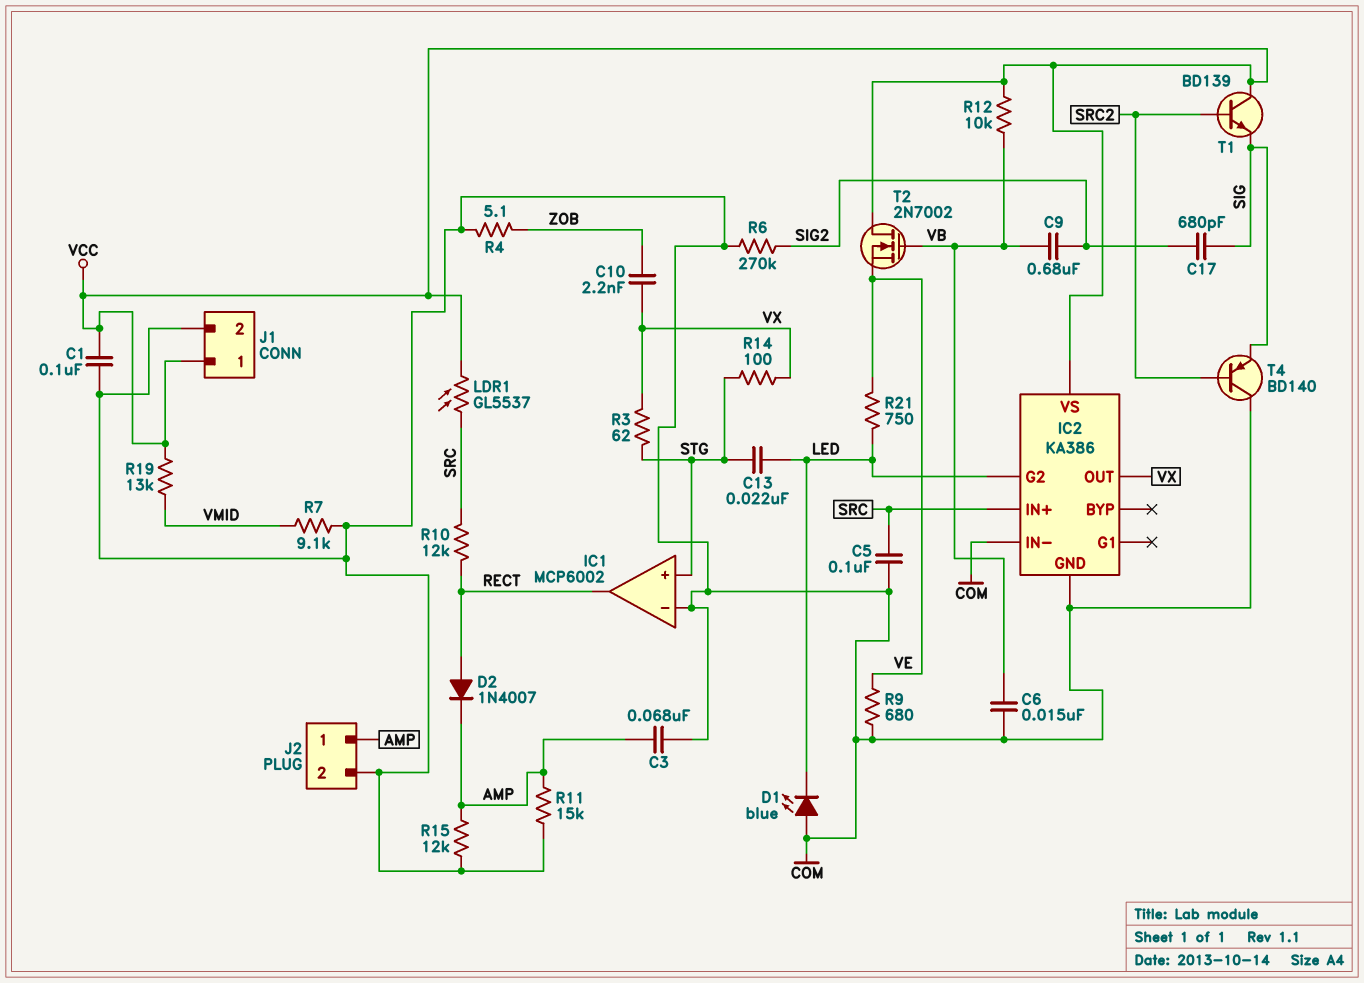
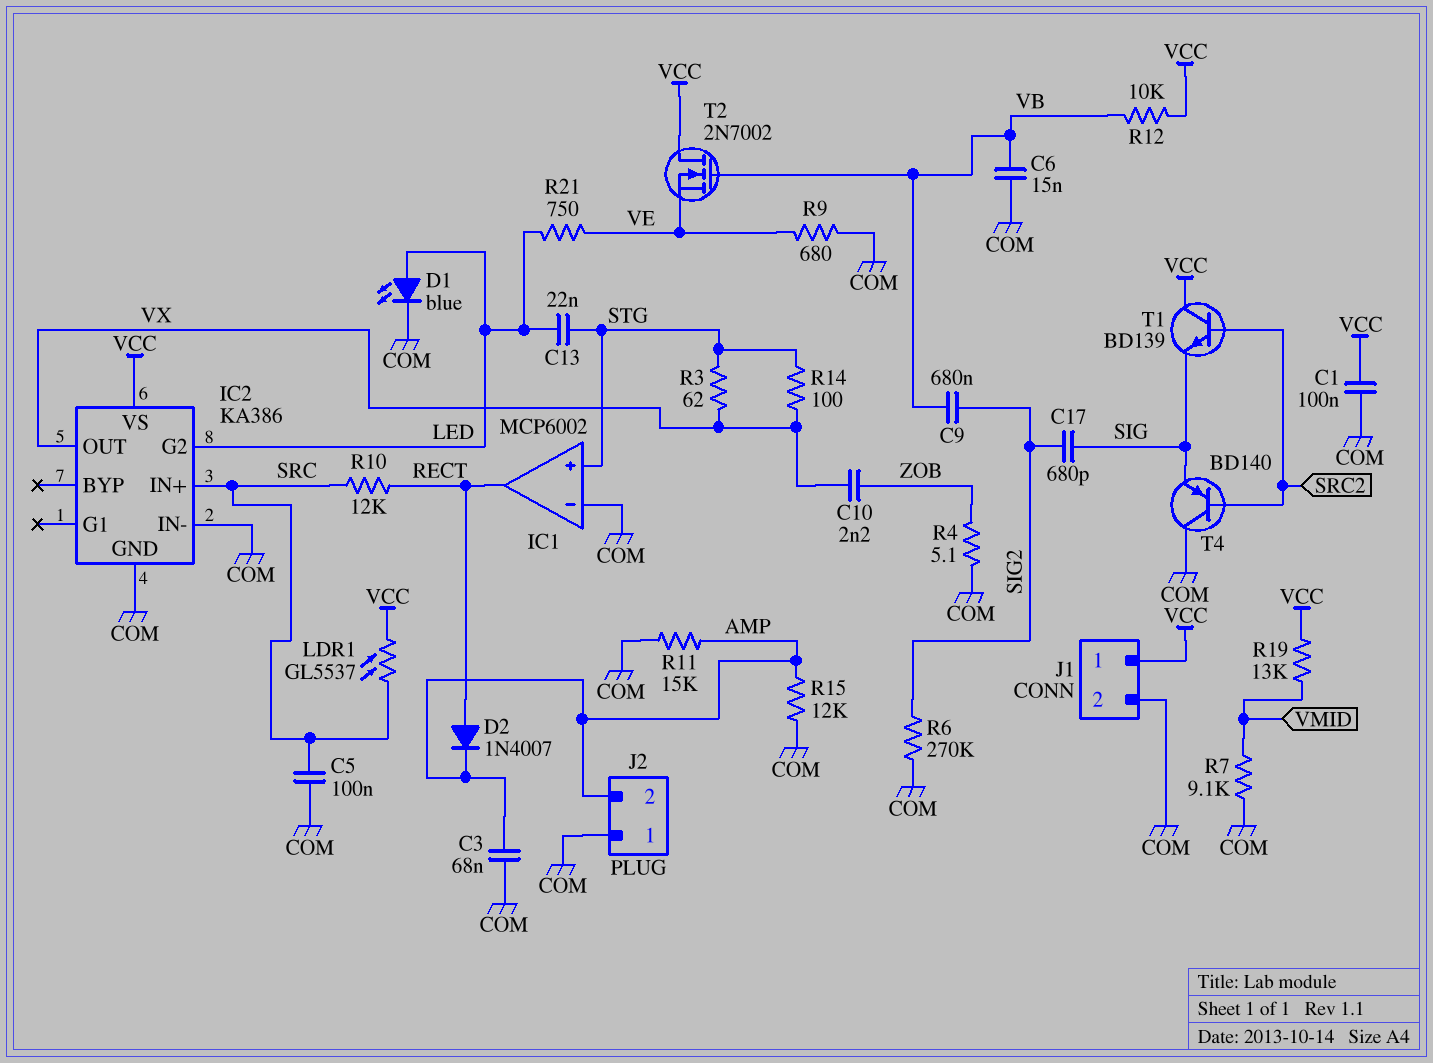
D1: LED blue (A COM, K LED) -> LED blue (A LED, K COM)
J2 pin 1: AMP -> COM
J2 pin 2: COM -> AMP

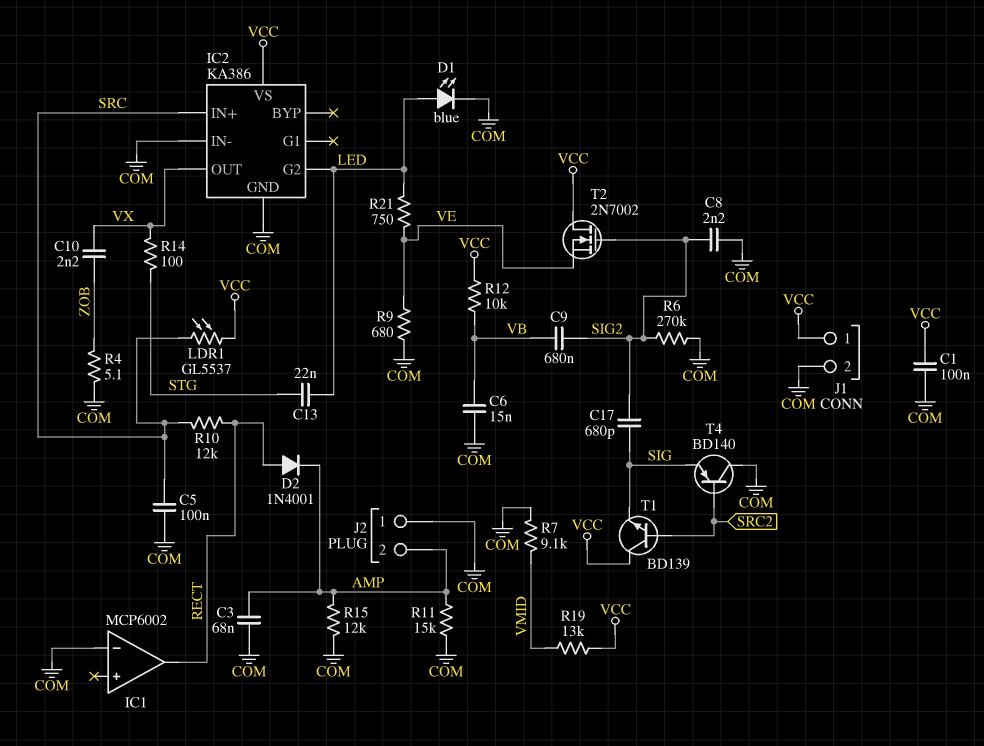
C8: none -> 2.2nF (COM, SIG2)
D2: diode 1N4007 (A RECT, K AMP) -> diode 1N4001 (A RECT, K AMP)
IC1 pin in+: STG -> none
R3: 62 (STG, VX) -> none
T2: NMOS 2N7002 (G VB, D VCC, S VE) -> NMOS 2N7002 (G SIG2, D VCC, S VE)

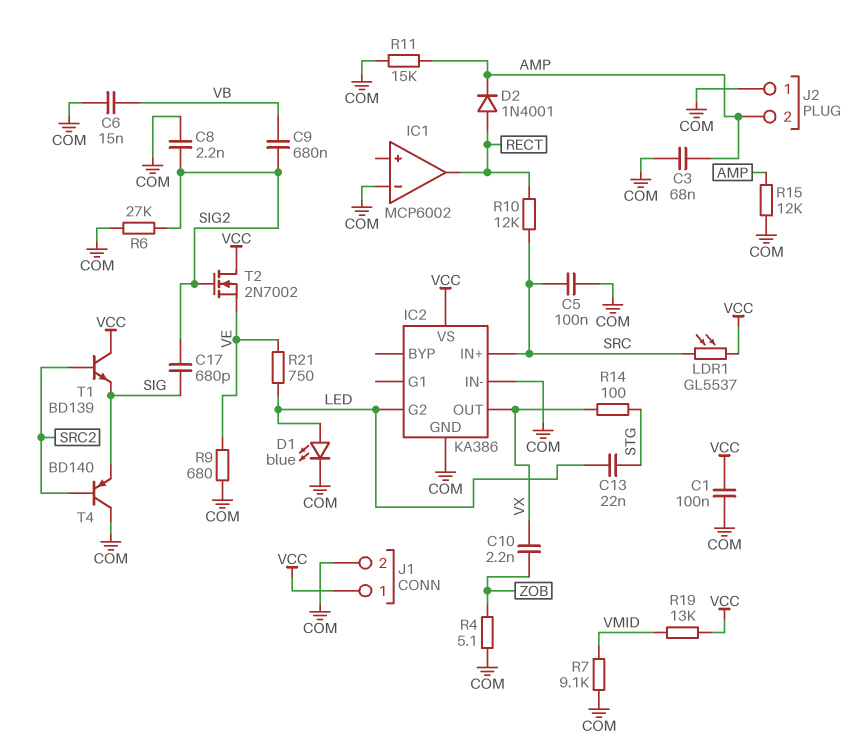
R6: 270k (COM, SIG2) -> 27k (COM, SIG2)
R12: 10k (VB, VCC) -> none

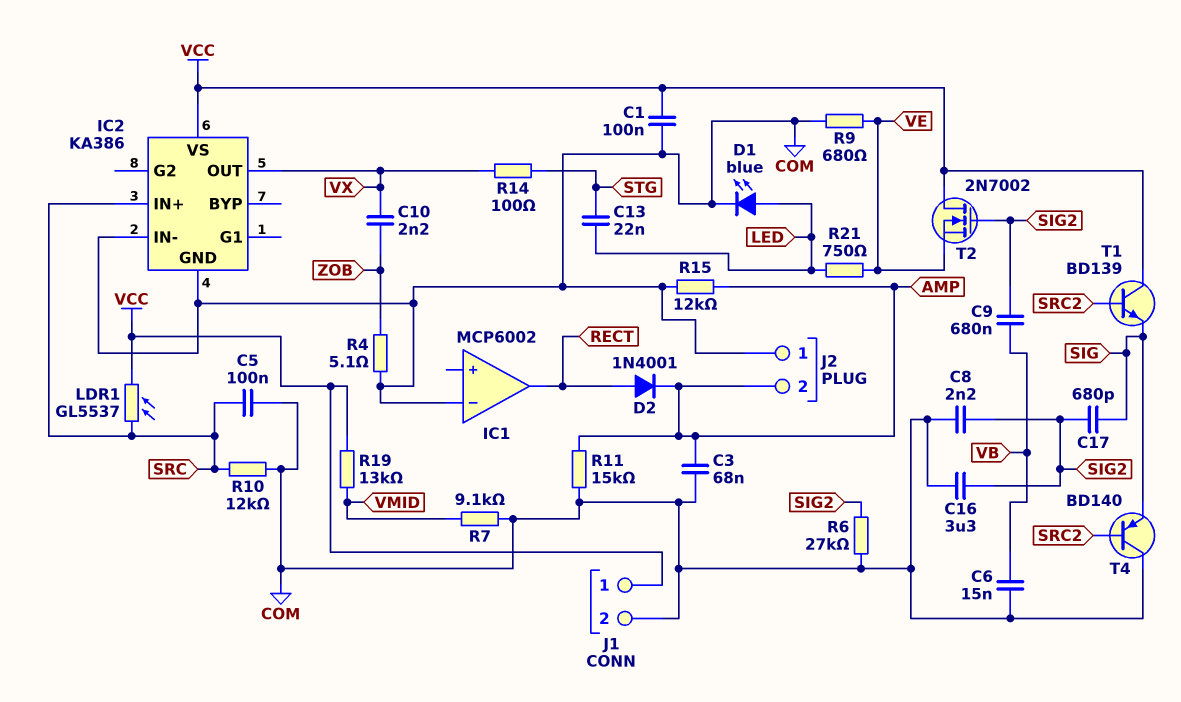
C16: none -> 3.3uF (COM, SIG2)
IC2 pin G2: LED -> none
R10: 12k (RECT, SRC) -> 12k (COM, SRC)

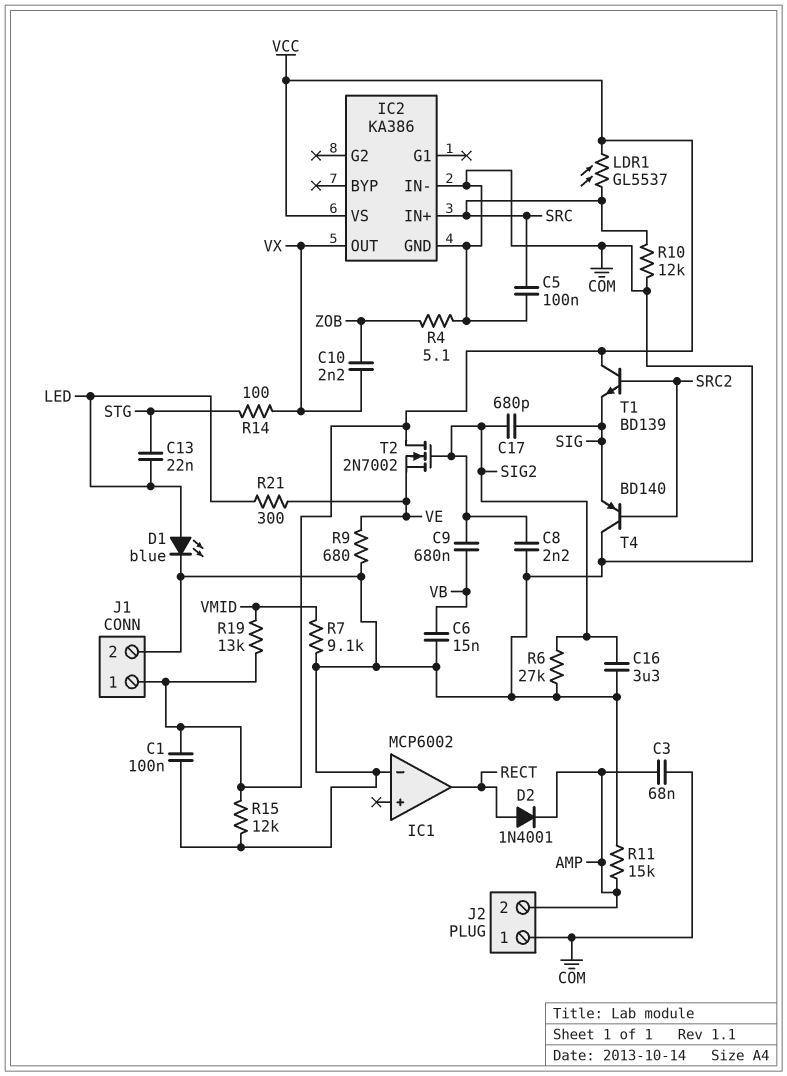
R15: 12k (AMP, COM) -> 12k (COM, VCC)
R21: 750 (LED, VE) -> 300 (LED, VE)

